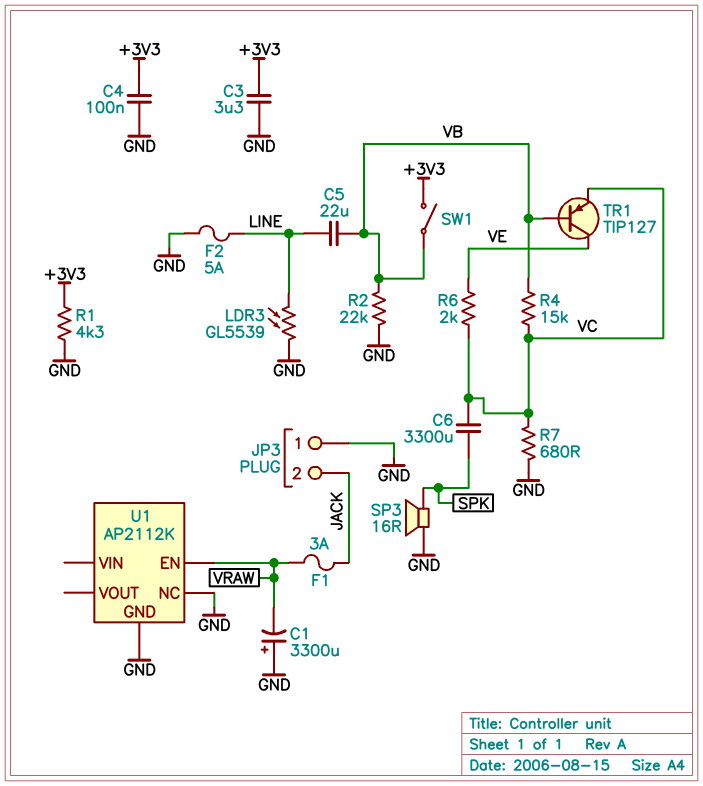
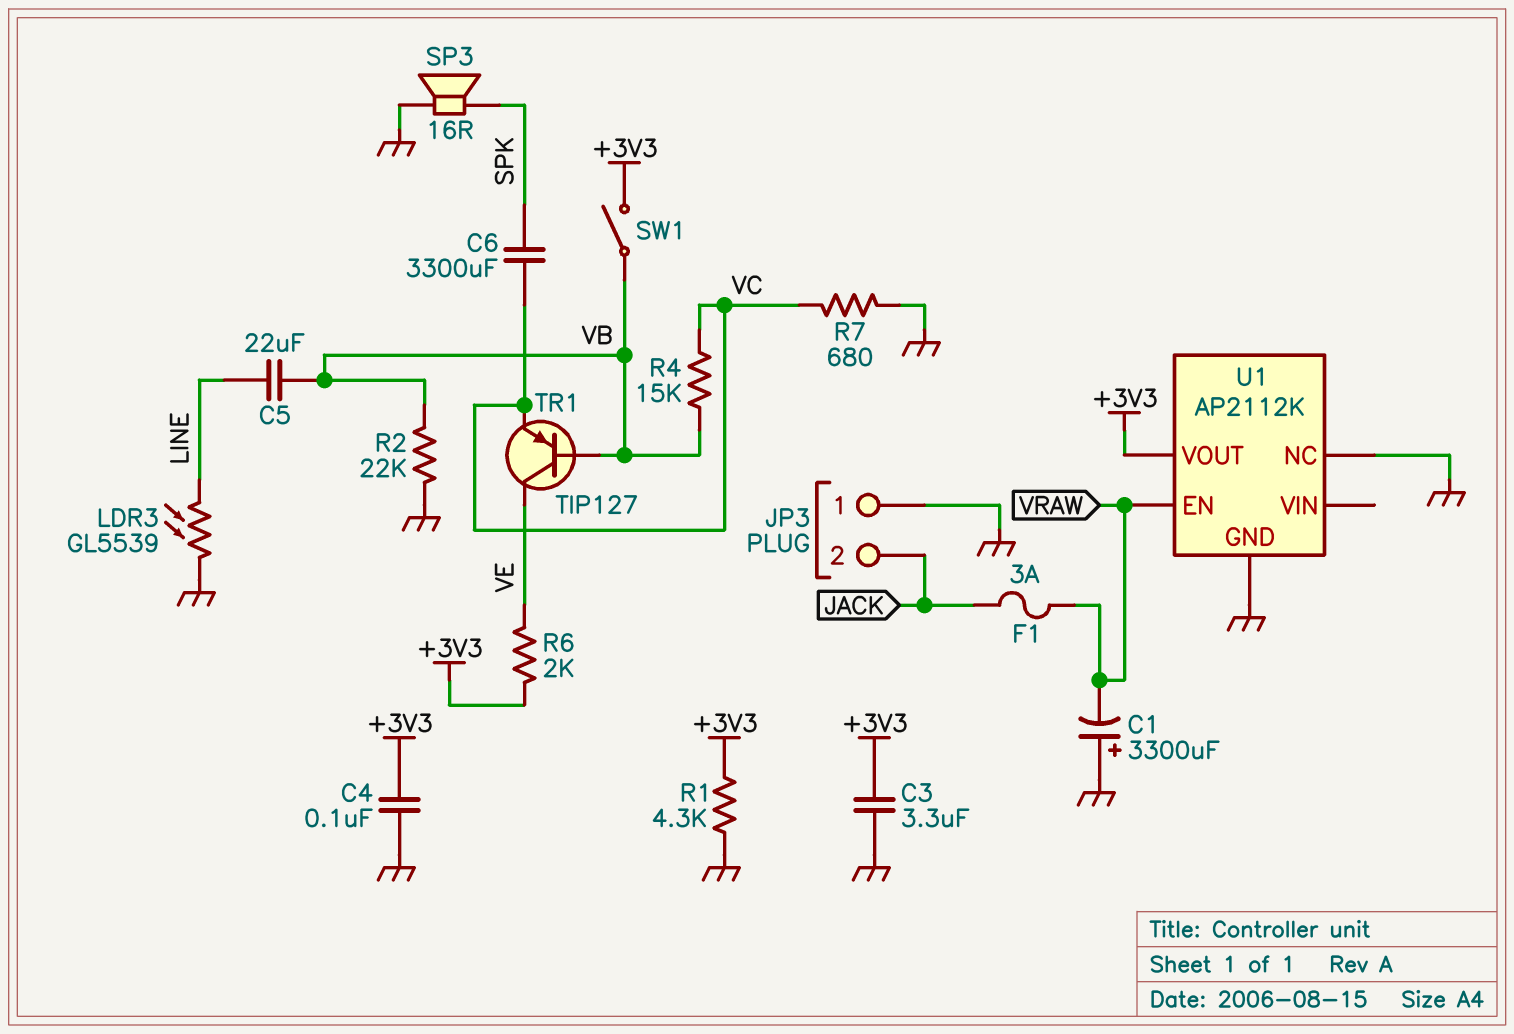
F2: 5A (GND, LINE) -> none
R6: 2k (VC, VE) -> 2k (+3V3, VE)
U1 pin VOUT: none -> +3V3

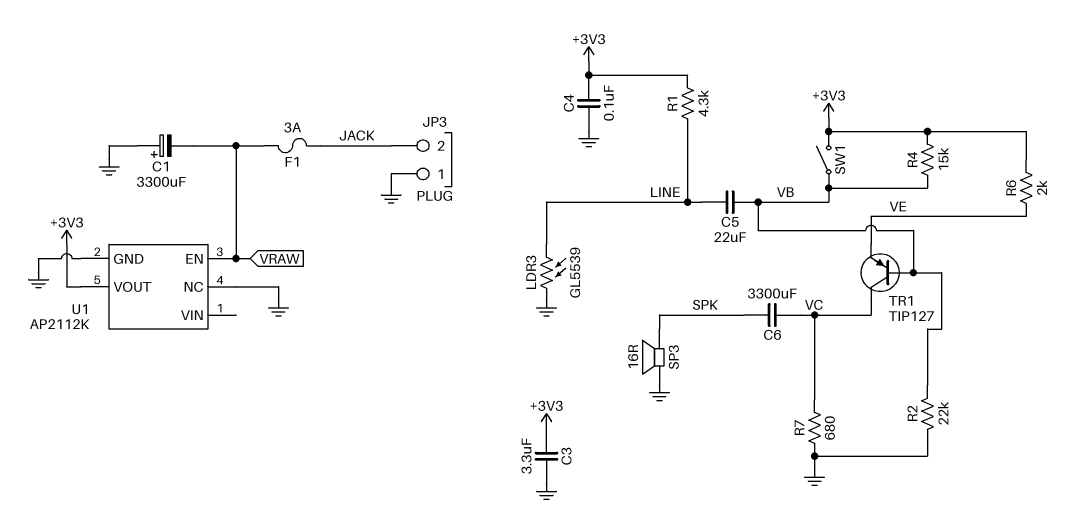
R1: 4.3k (+3V3, GND) -> 4.3k (+3V3, LINE)
R4: 15k (VB, VC) -> 15k (+3V3, VB)
TR1: PNP TIP127 (B VB, C VE, E VC) -> PNP TIP127 (B VB, C VC, E VE)

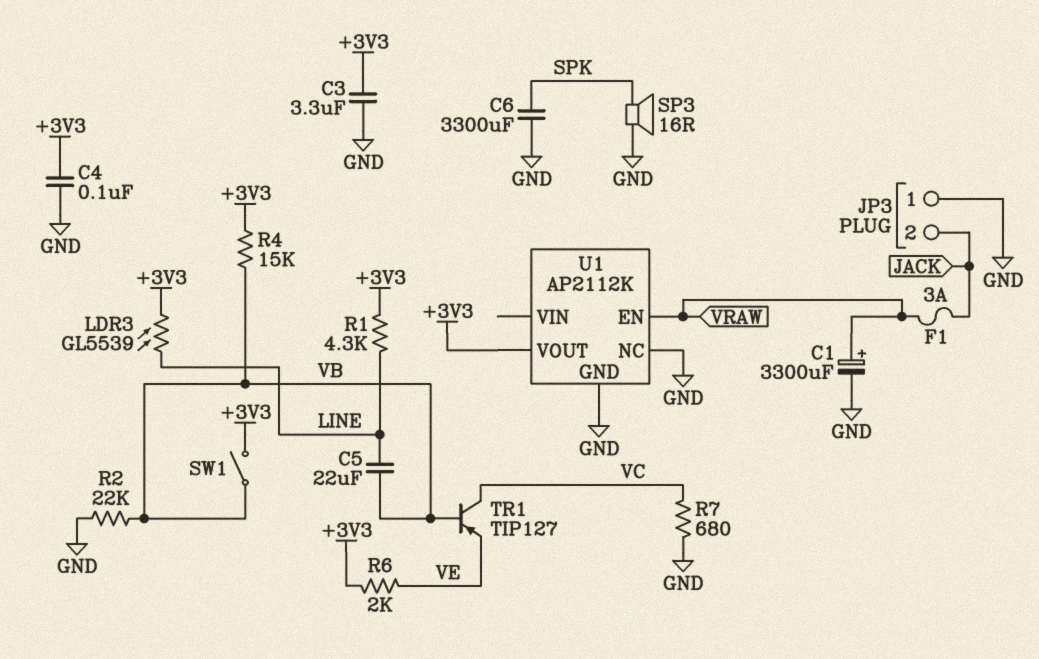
C1: 3300uF (plus GND, minus VRAW) -> 3300uF (plus VRAW, minus GND)
C6: 3300uF (SPK, VC) -> 3300uF (GND, SPK)
LDR3: GL5539 (GND, LINE) -> GL5539 (+3V3, LINE)

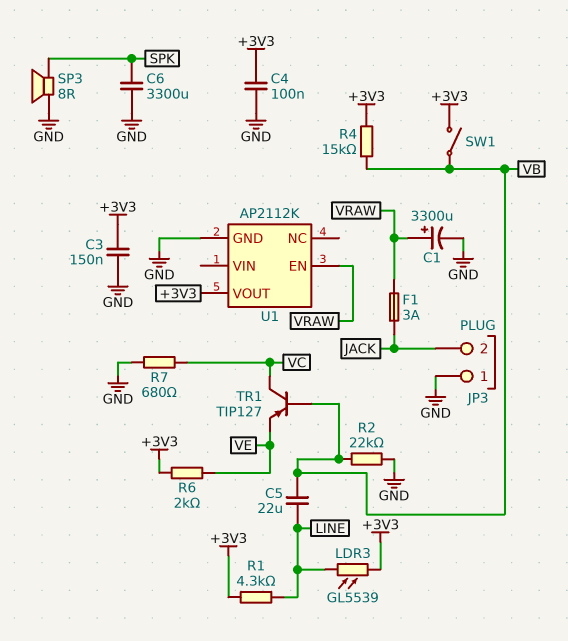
C3: 3.3uF (+3V3, GND) -> 150nF (+3V3, GND)
SP3: speaker 16R (GND, SPK) -> speaker 8R (GND, SPK)
U1 pin NC: GND -> none

